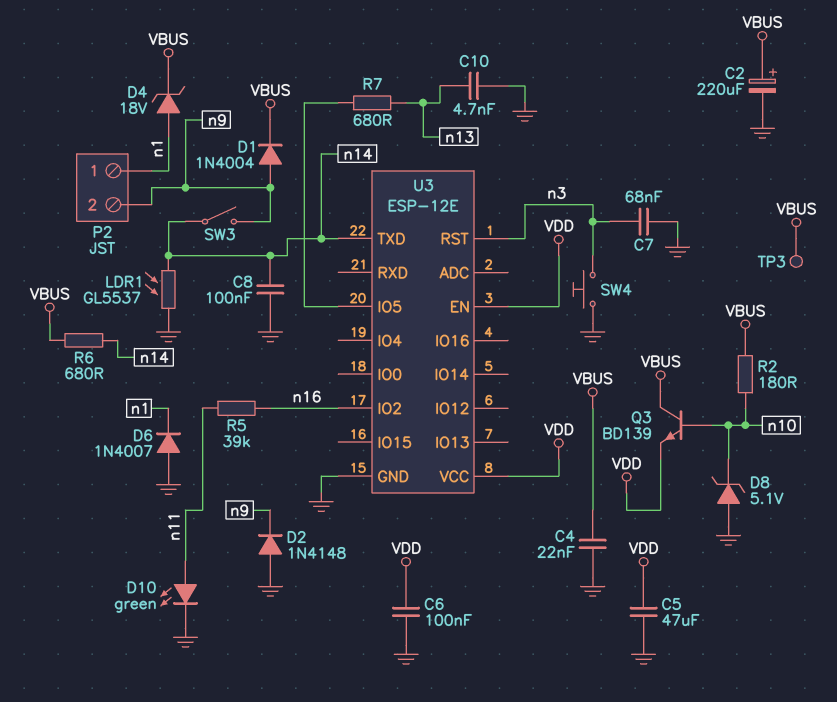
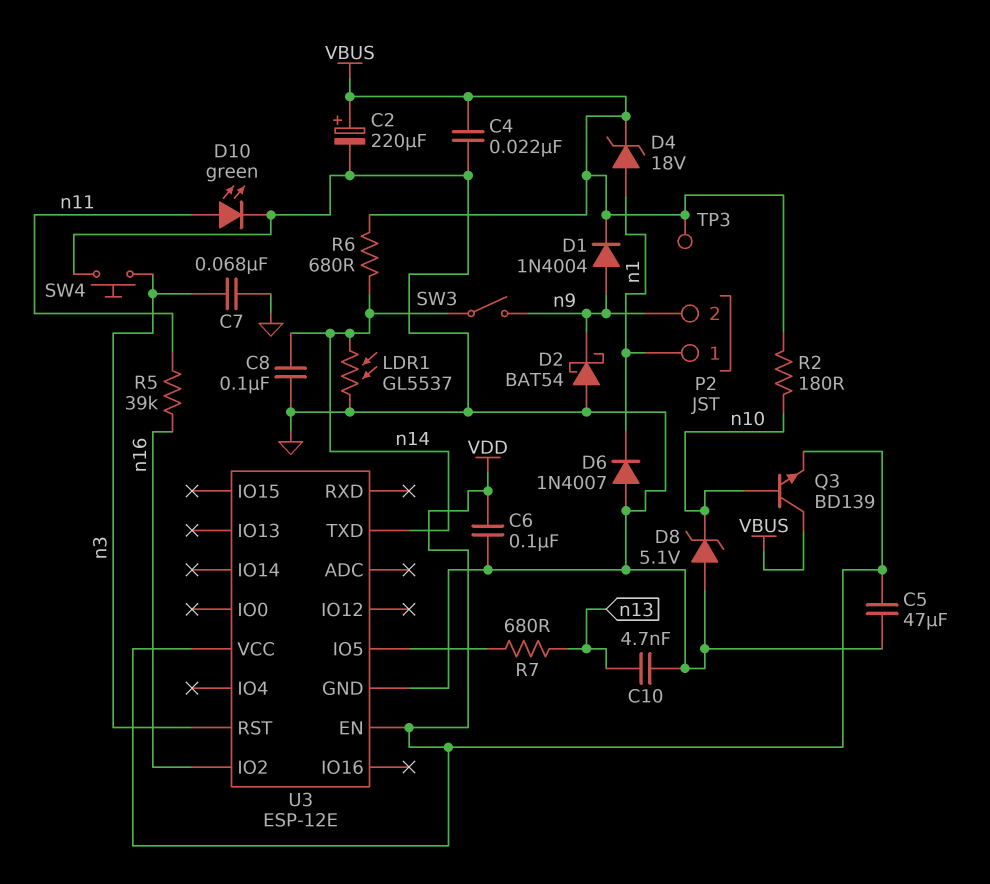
D2: diode 1N4148 (A GND, K n9) -> schottky BAT54 (A GND, K n9)

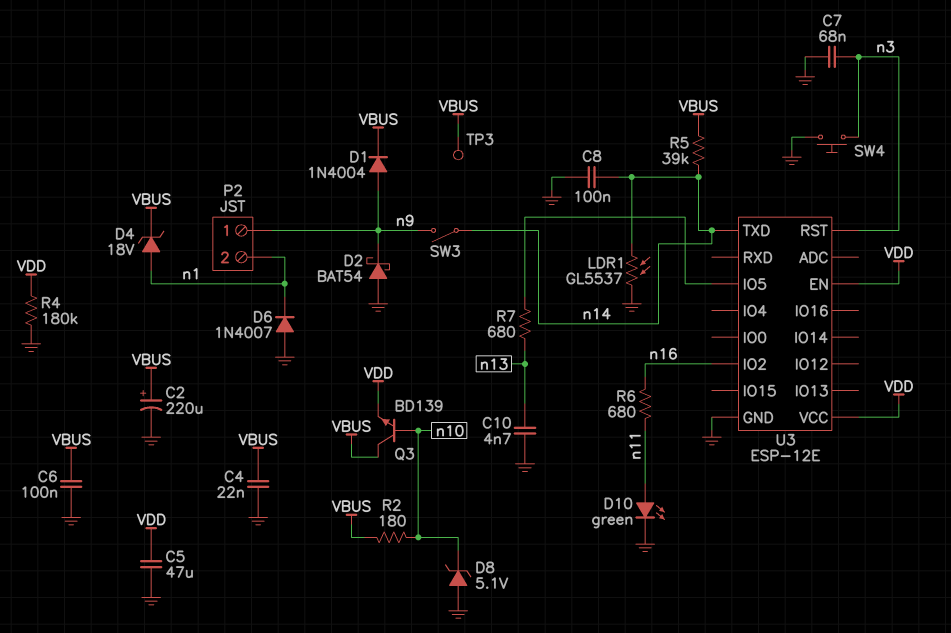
C6: 100nF (GND, VDD) -> 100nF (GND, VBUS)
P2 pin 1: n1 -> n9
P2 pin 2: n9 -> n1
R4: none -> 180k (GND, VDD)
R5: 39k (n11, n16) -> 39k (VBUS, n14)
R6: 680 (VBUS, n14) -> 680 (n11, n16)

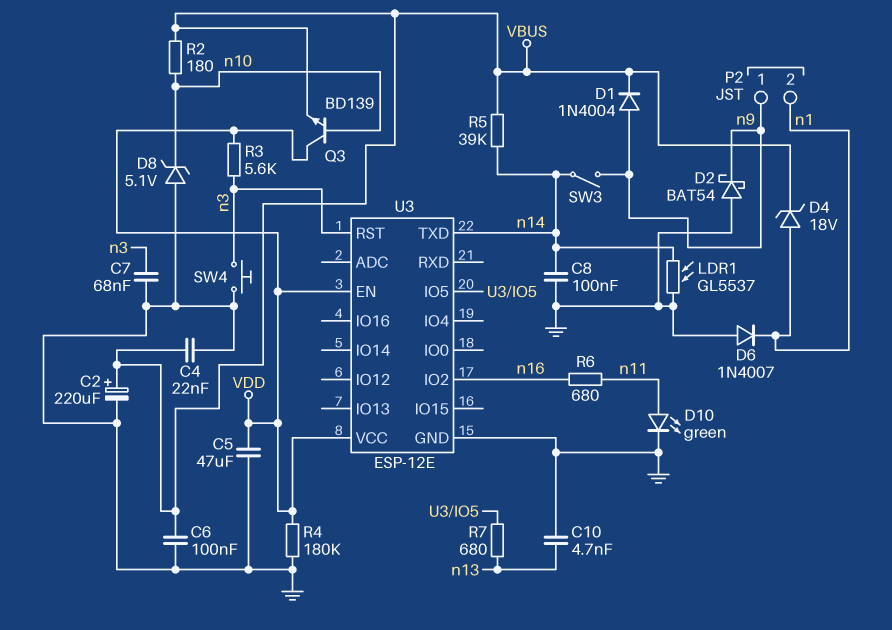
Q3: NPN BD139 (B n10, C VBUS, E VDD) -> NPN BD139 (B n10, C VDD, E VBUS)
R3: none -> 5.6k (VDD, n3)
TP3: test point (VBUS) -> none

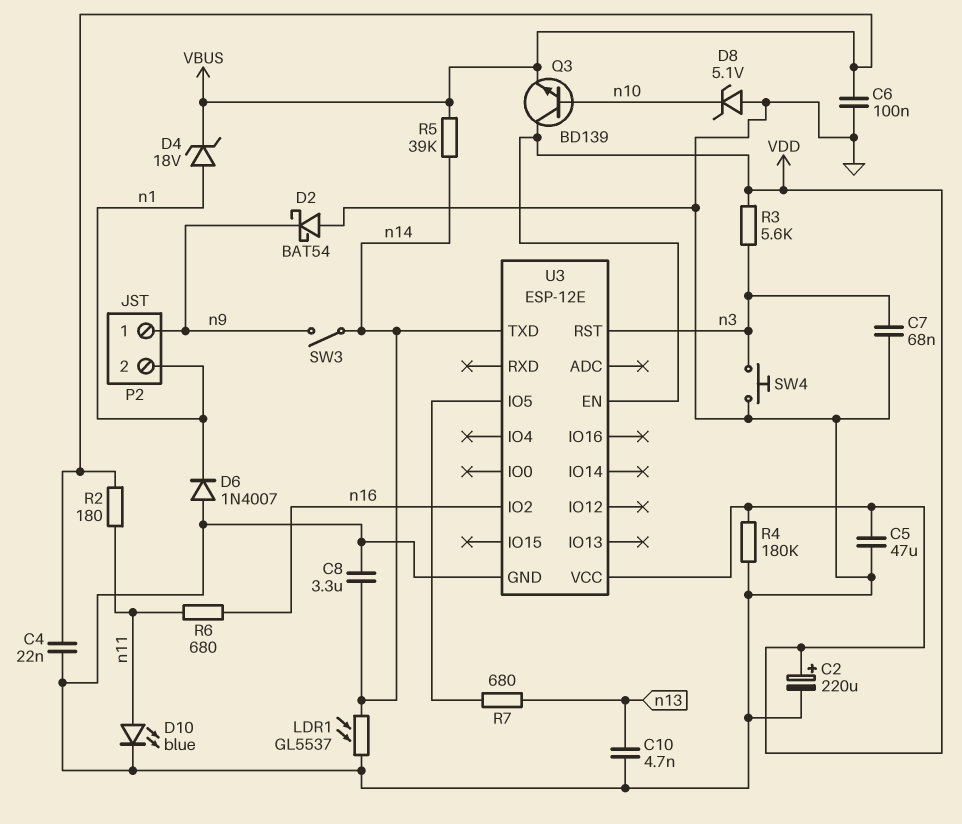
C2: 220uF (plus VBUS, minus GND) -> 220uF (plus VDD, minus GND)
C8: 100nF (GND, n14) -> 3.3uF (GND, n14)
D1: diode 1N4004 (A n9, K VBUS) -> none
D10: LED green (A n11, K GND) -> LED blue (A n11, K GND)
R2: 180 (VBUS, n10) -> 180 (VBUS, n11)

